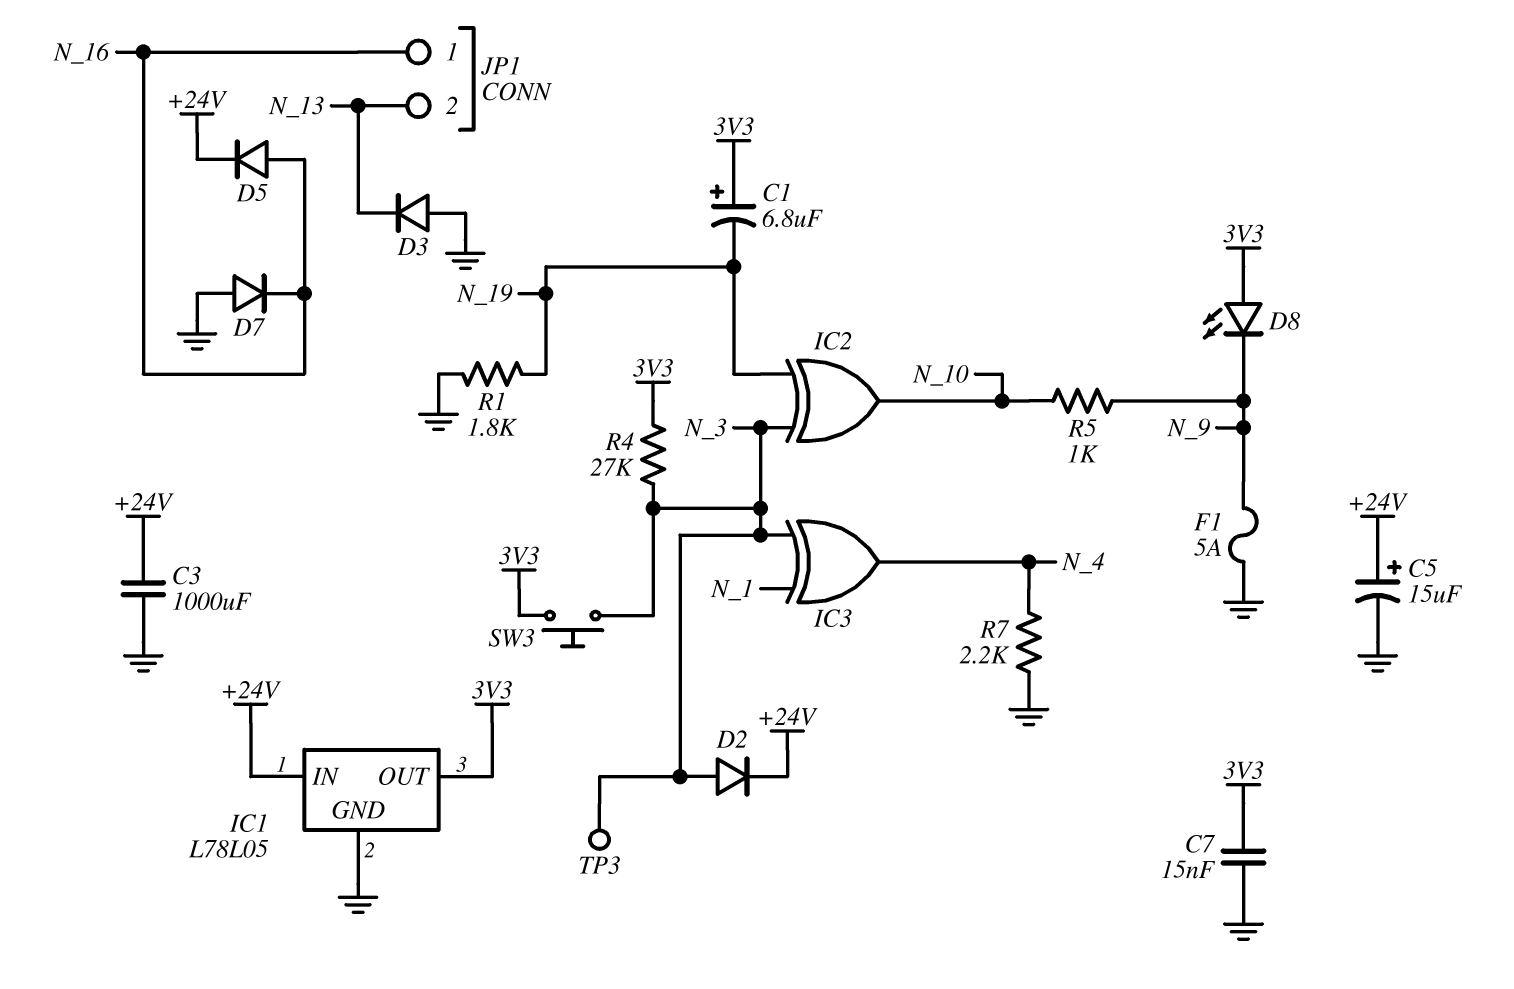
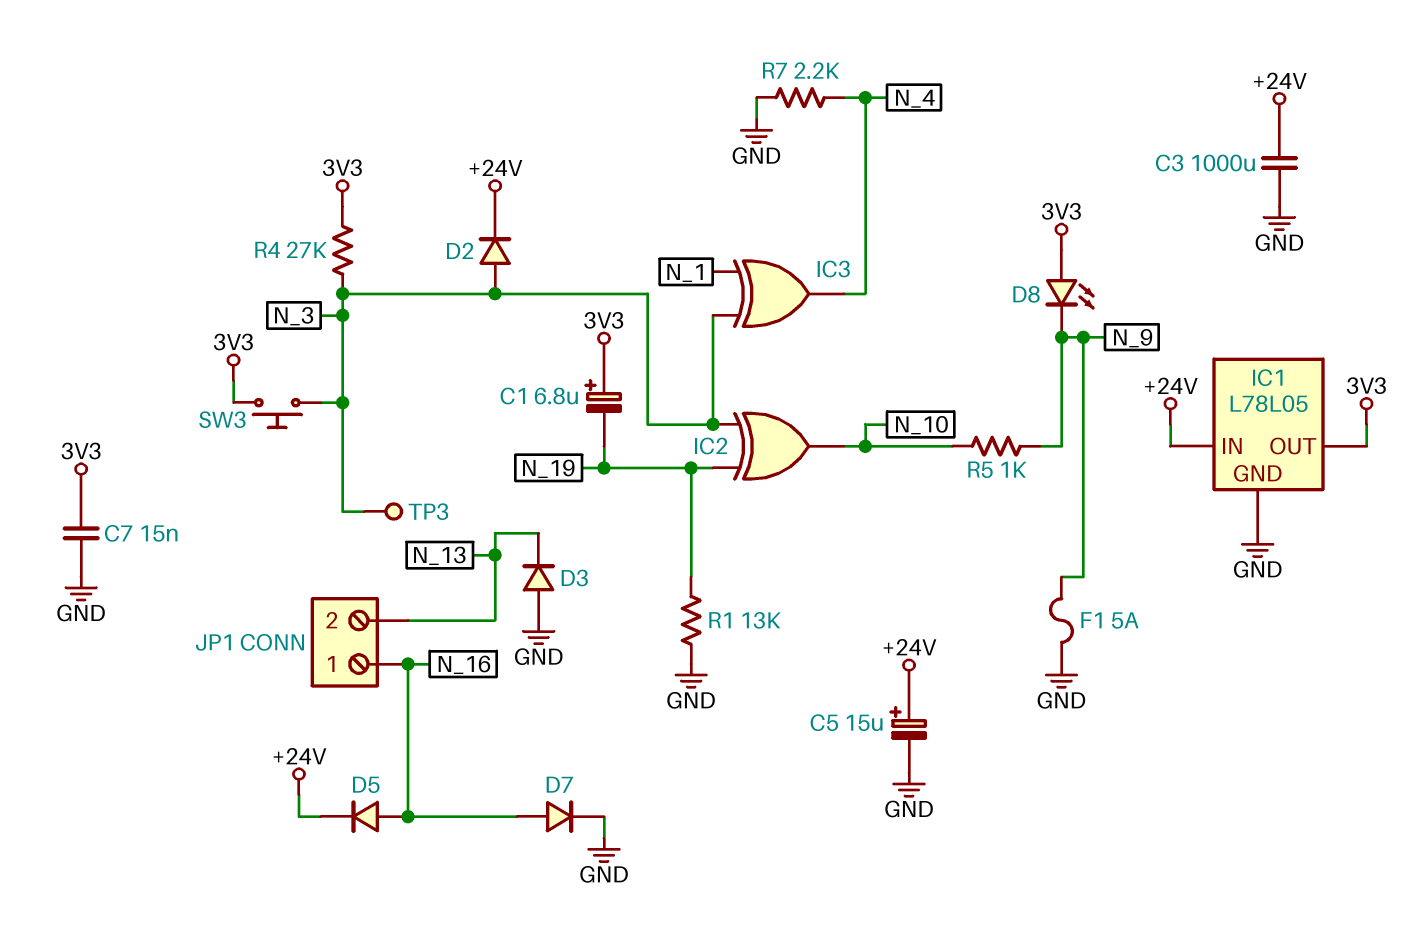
D7: diode (A GND, K N_16) -> diode (A N_16, K GND)
R1: 1.8k (GND, N_19) -> 13k (GND, N_19)

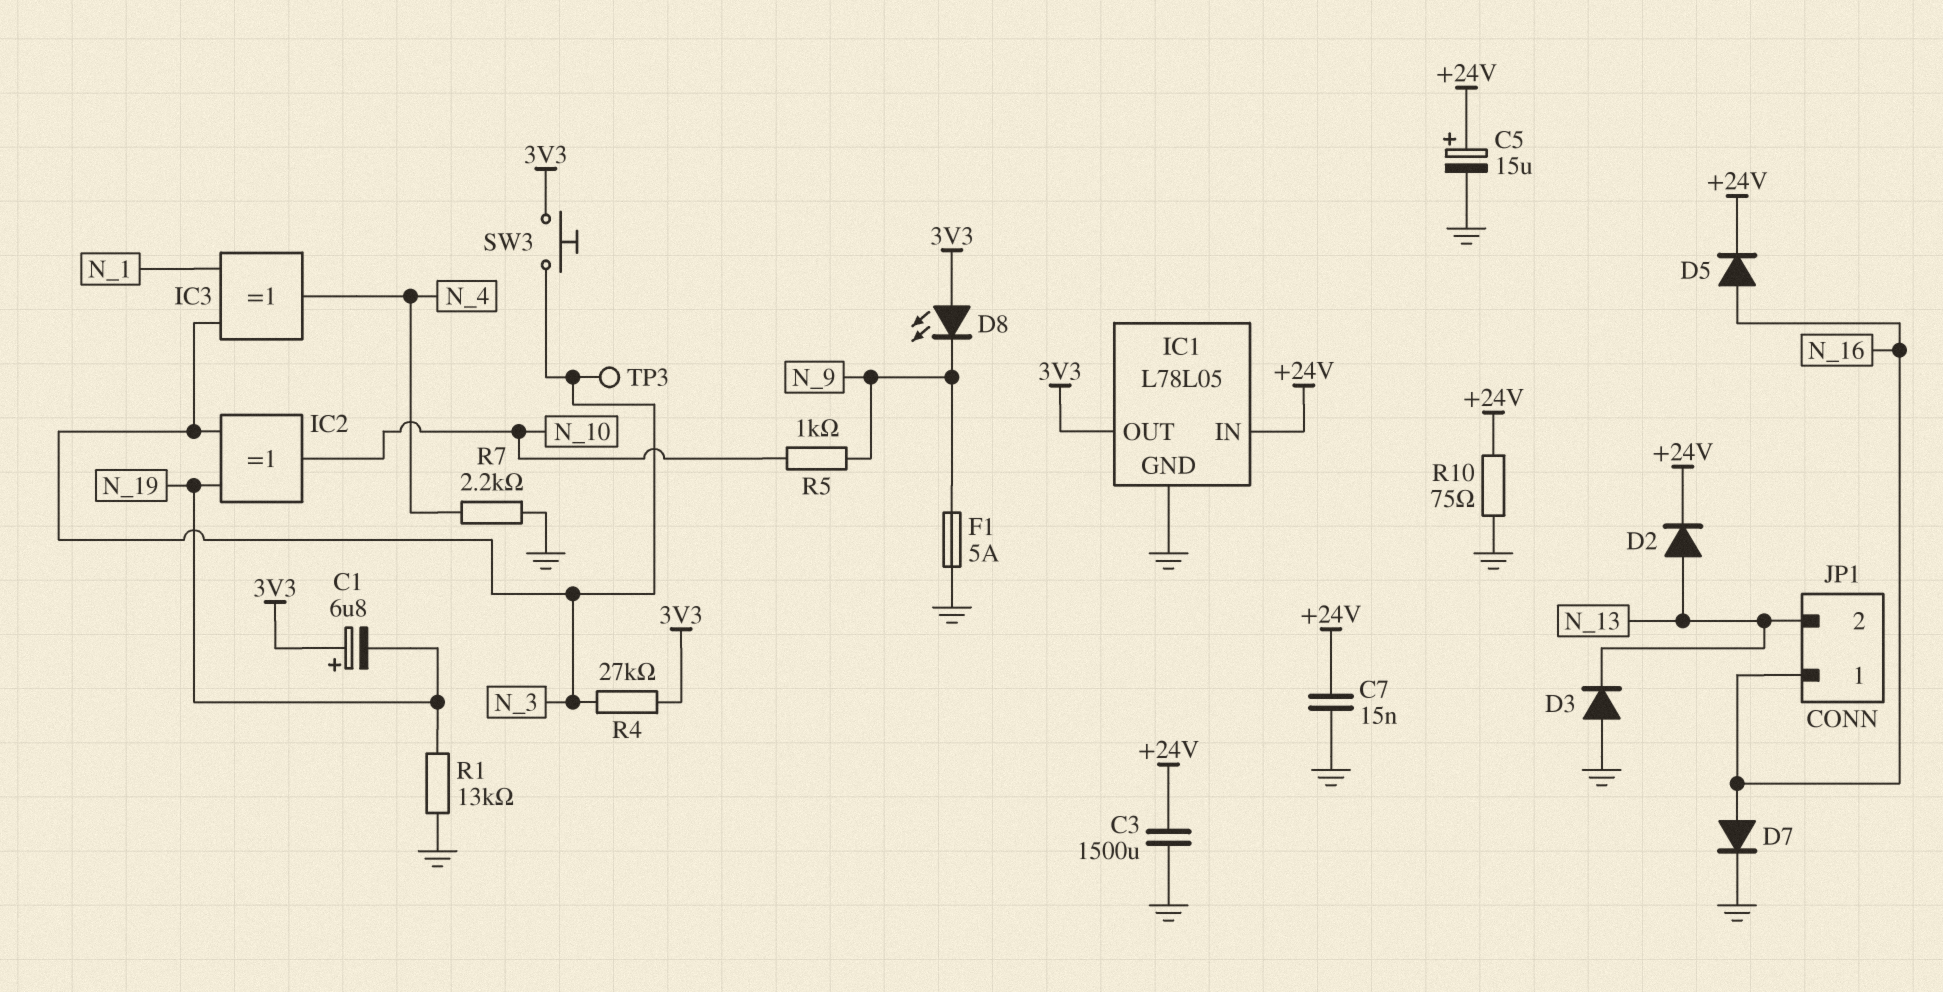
C3: 1000uF (+24V, GND) -> 1500uF (+24V, GND)
C7: 15nF (3V3, GND) -> 15nF (+24V, GND)
D2: diode (A N_3, K +24V) -> diode (A N_13, K +24V)
R10: none -> 75 (+24V, GND)

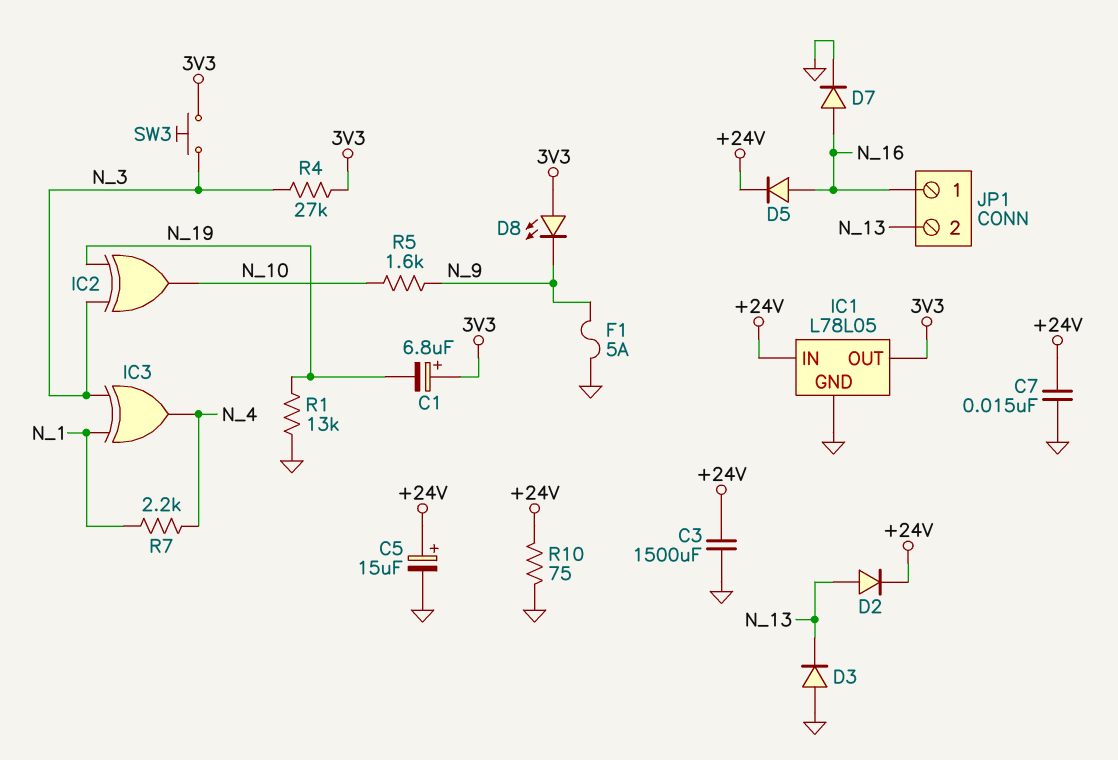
R5: 1k (N_9, N_10) -> 1.6k (N_9, N_10)
R7: 2.2k (GND, N_4) -> 2.2k (N_1, N_4)
TP3: test point (N_3) -> none

